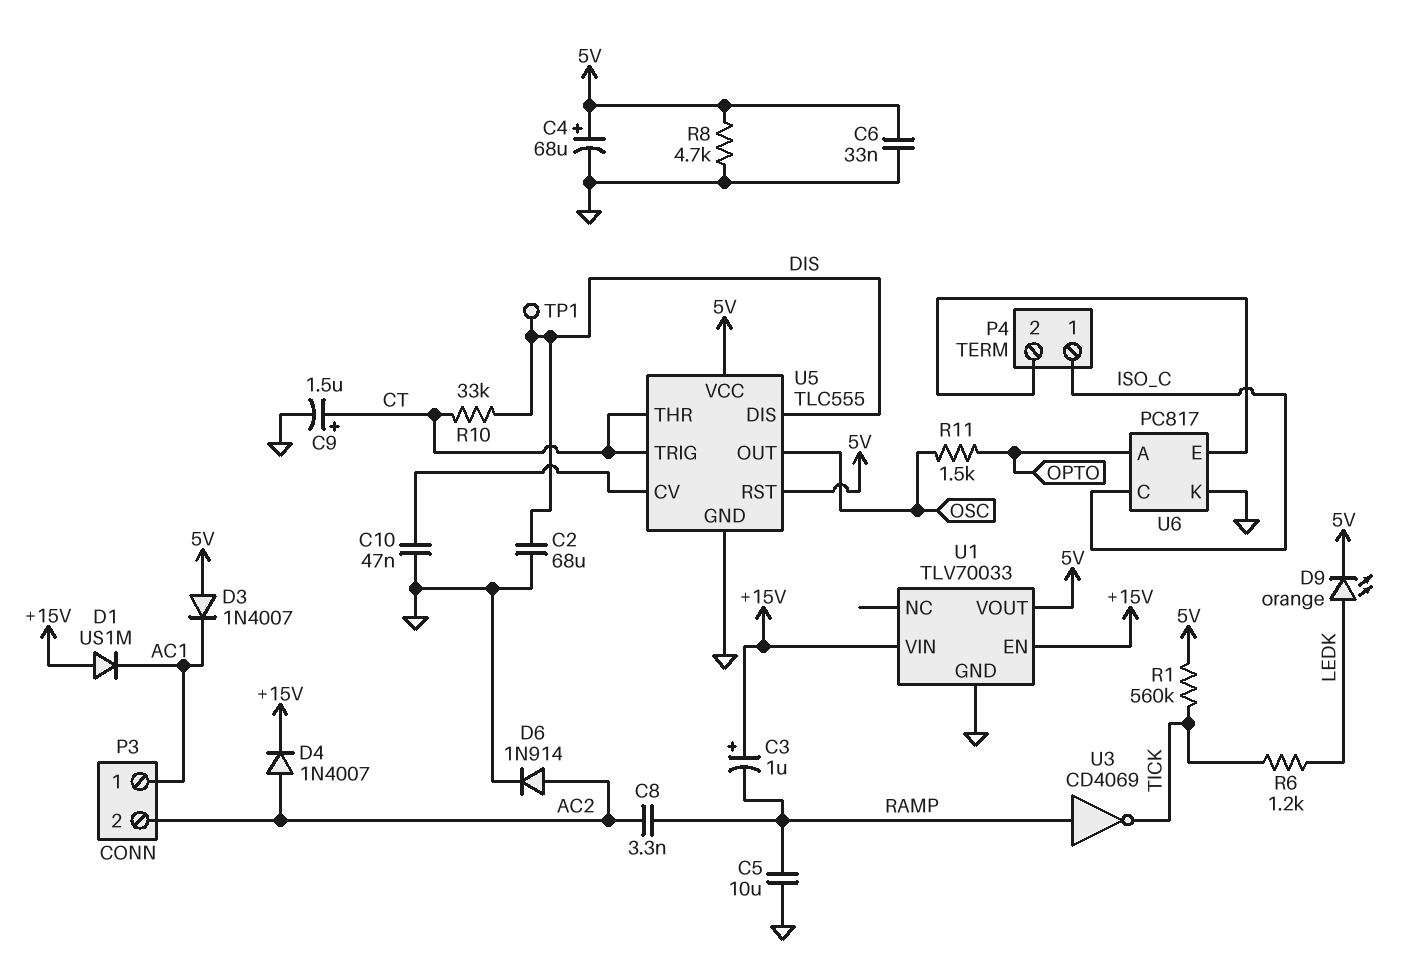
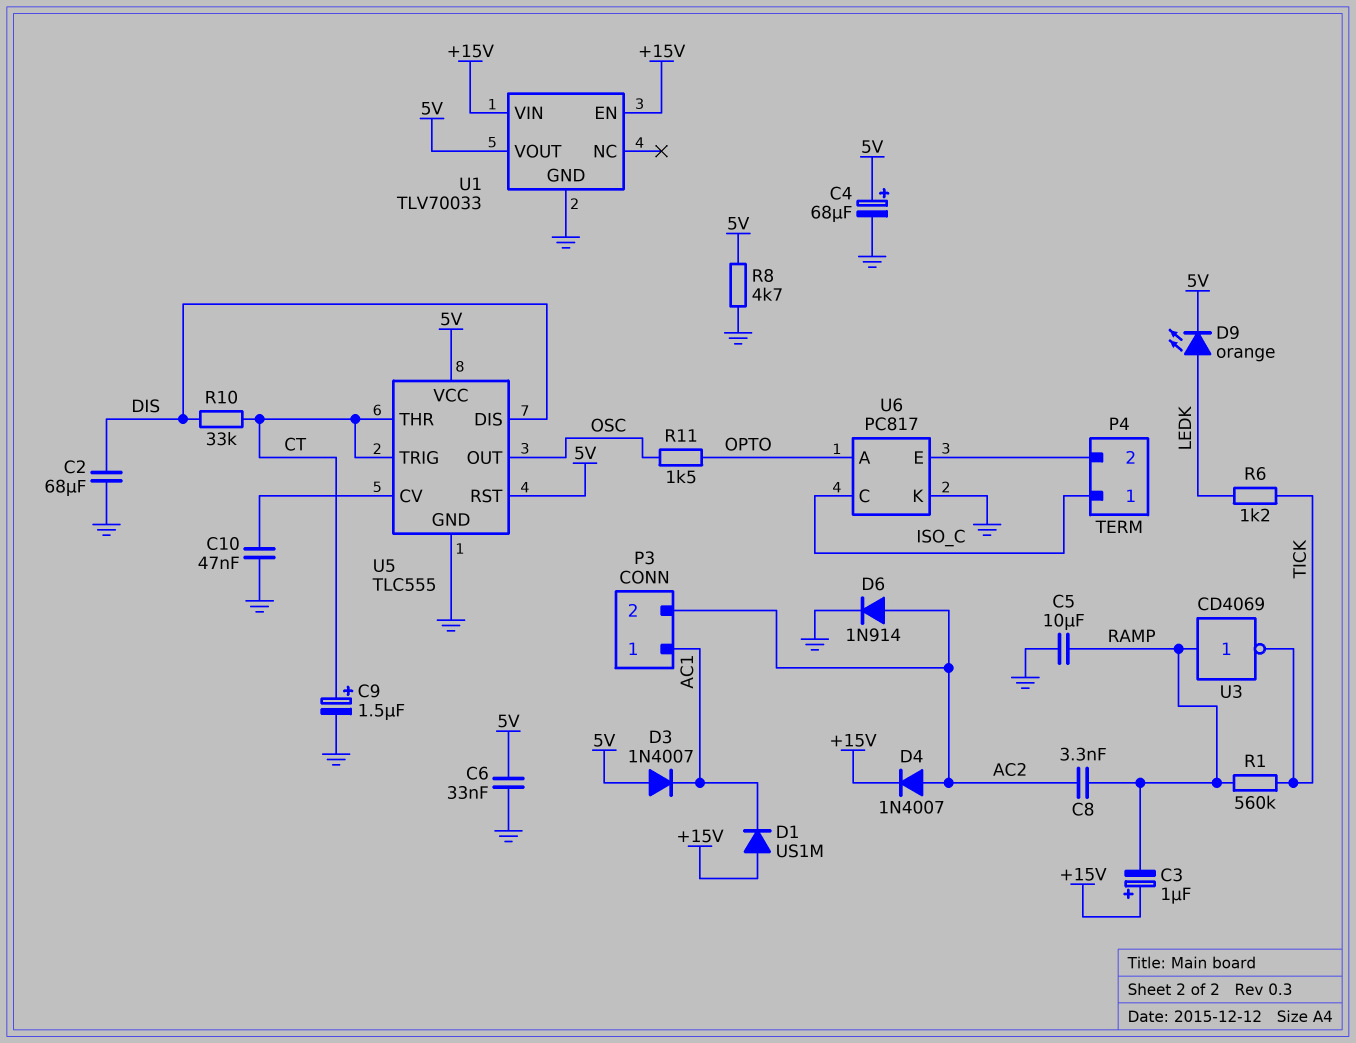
R1: 560k (5V, TICK) -> 560k (RAMP, TICK)
TP1: test point (DIS) -> none

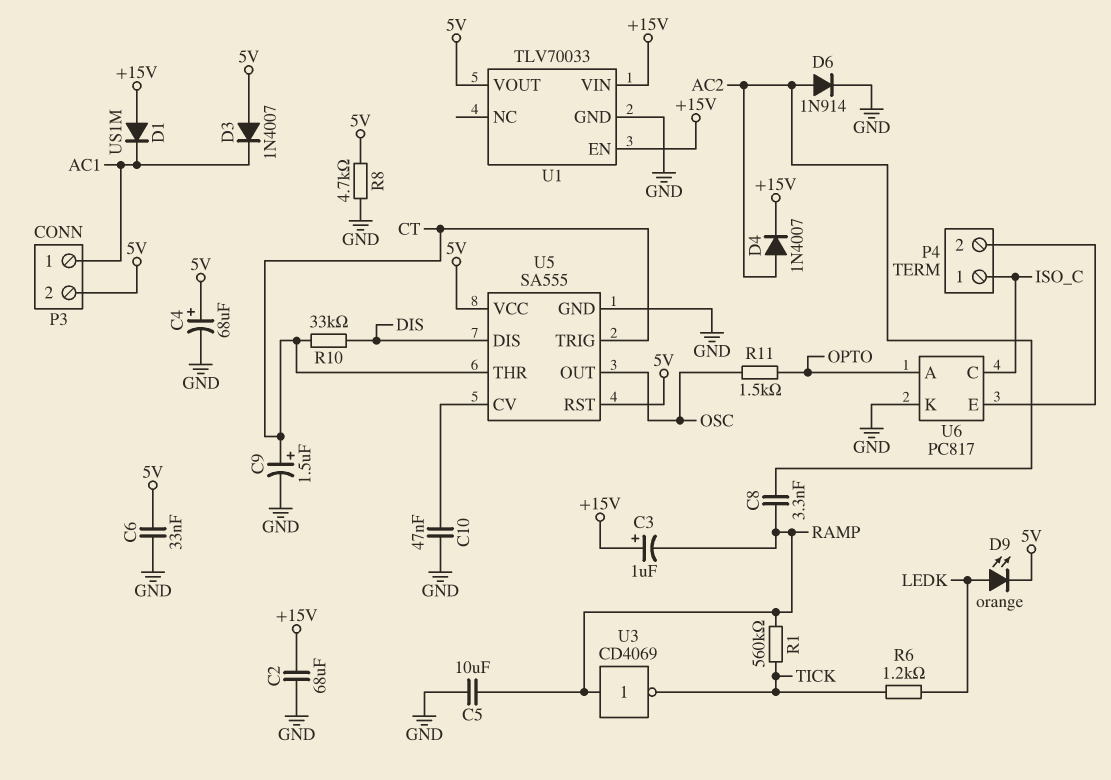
C2: 68uF (DIS, GND) -> 68uF (+15V, GND)
P3 pin 2: AC2 -> 5V
U5: TLC555 -> SA555

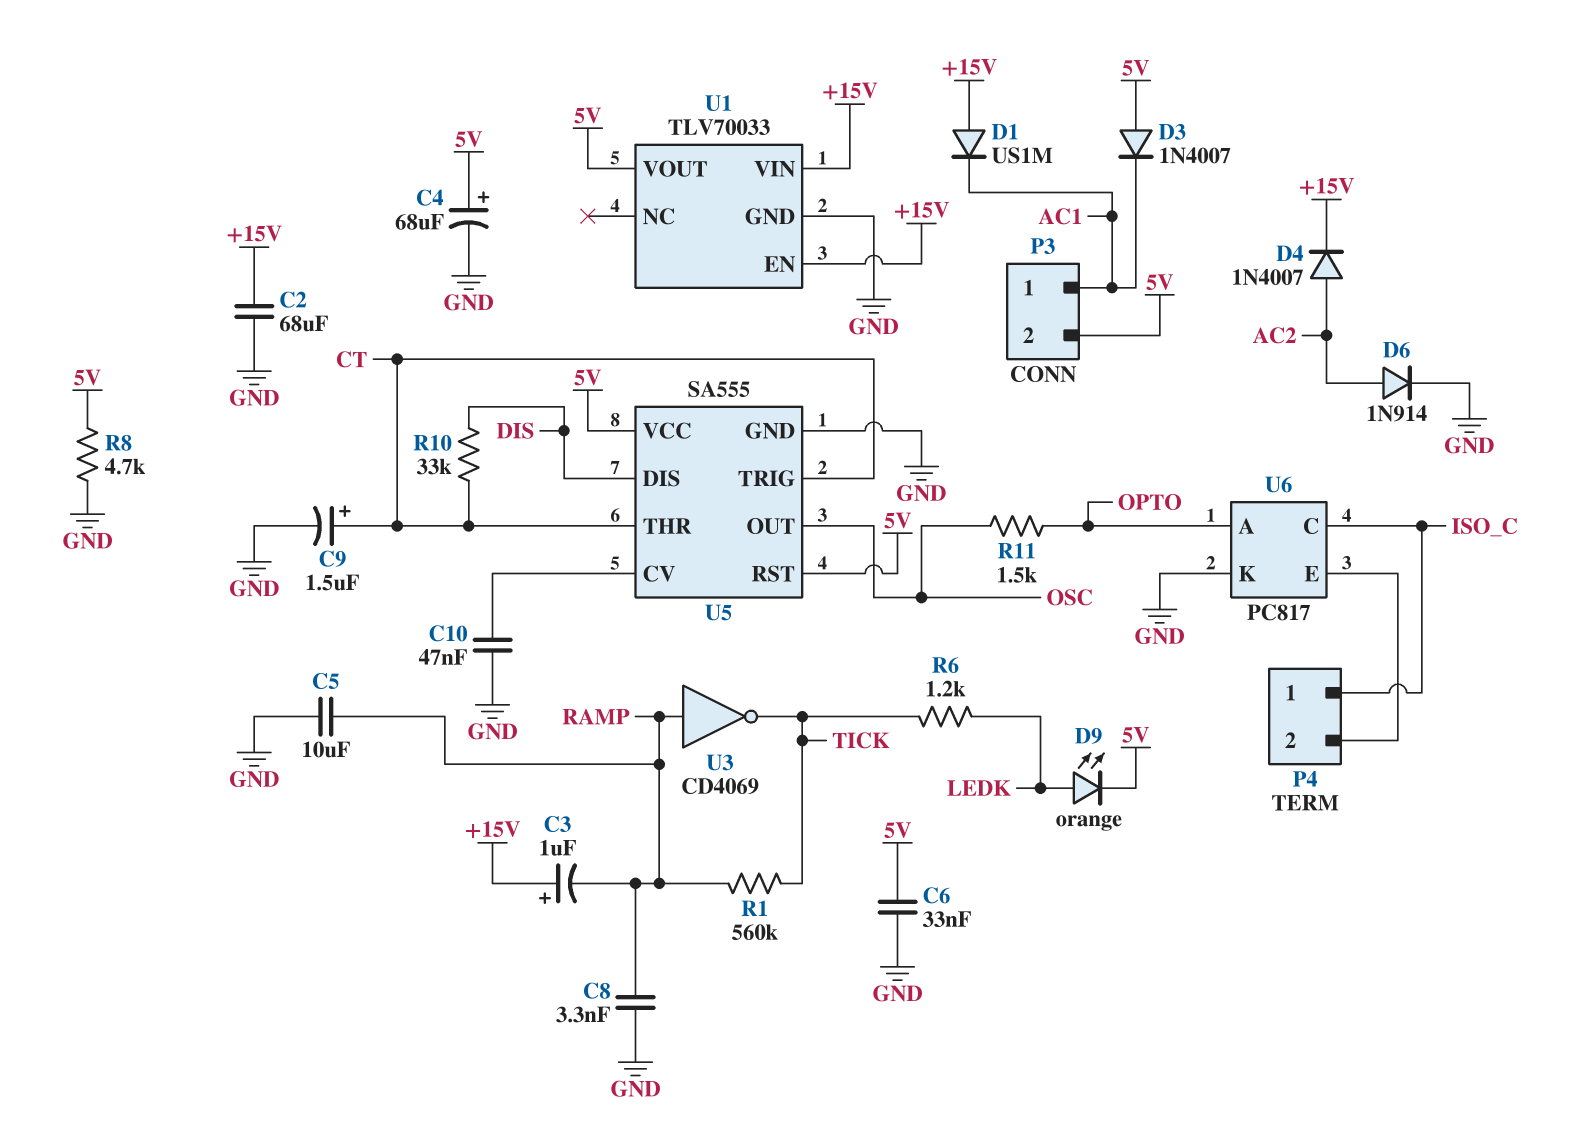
C8: 3.3nF (AC2, RAMP) -> 3.3nF (GND, RAMP)

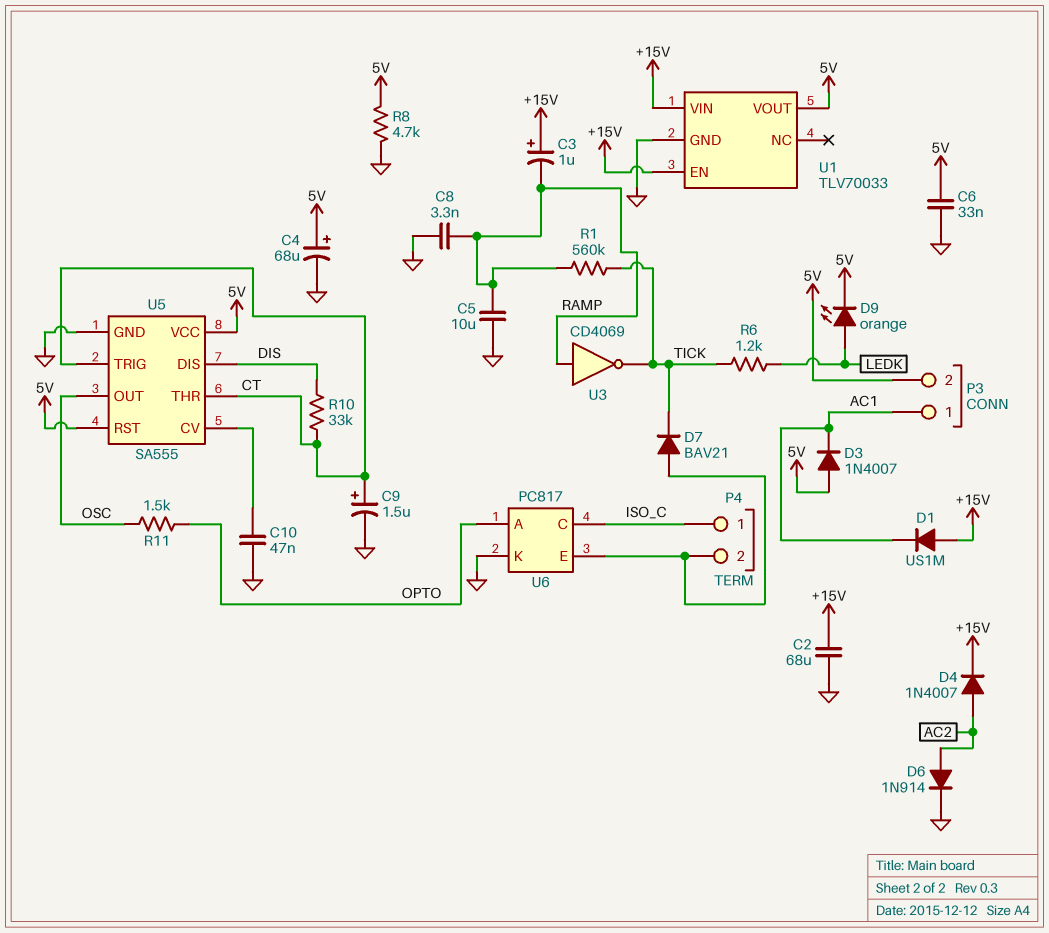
D7: none -> diode BAV21 (A P4/2, K TICK)

